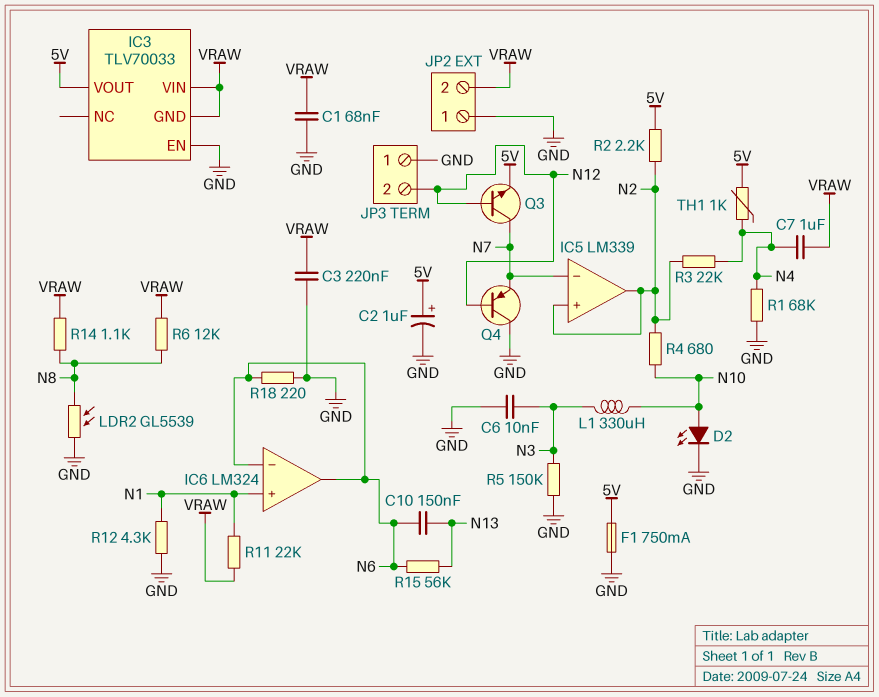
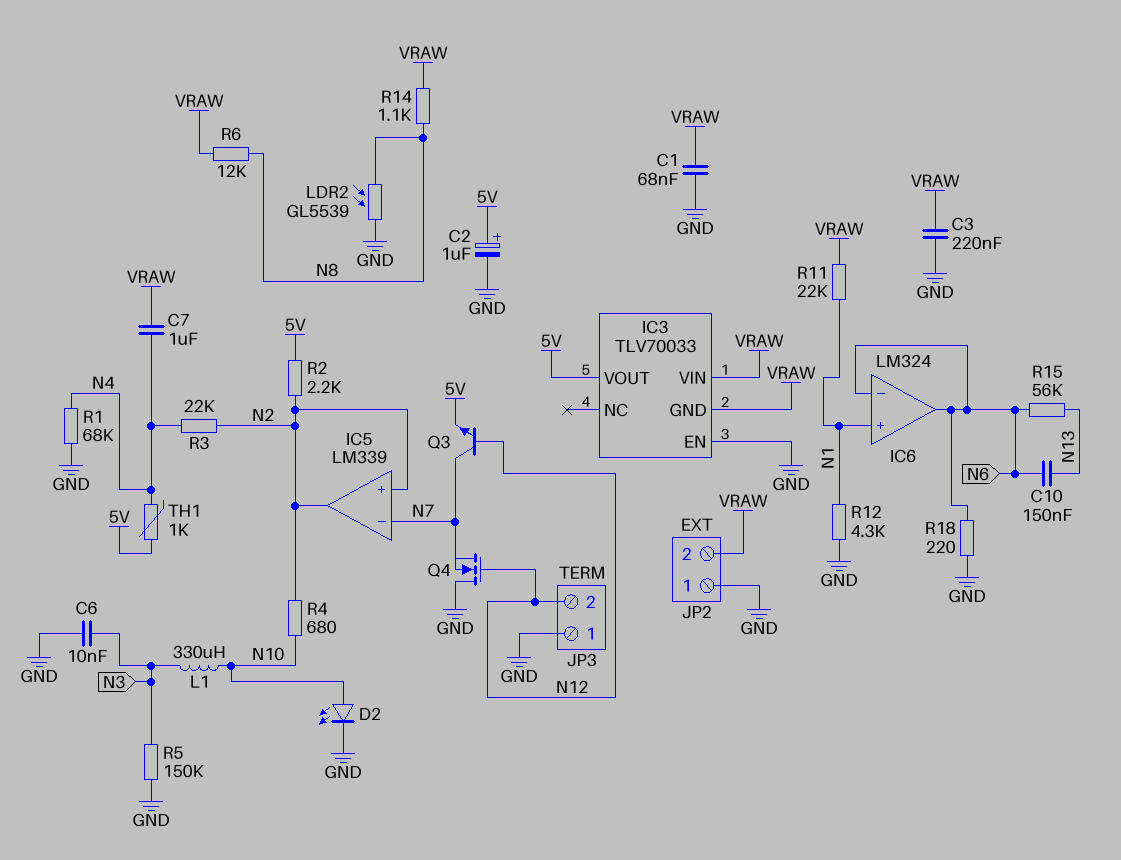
F1: 750mA (5V, GND) -> none
Q4: PNP (B N12, C GND, E N7) -> NMOS (G N12, D GND, S N7)

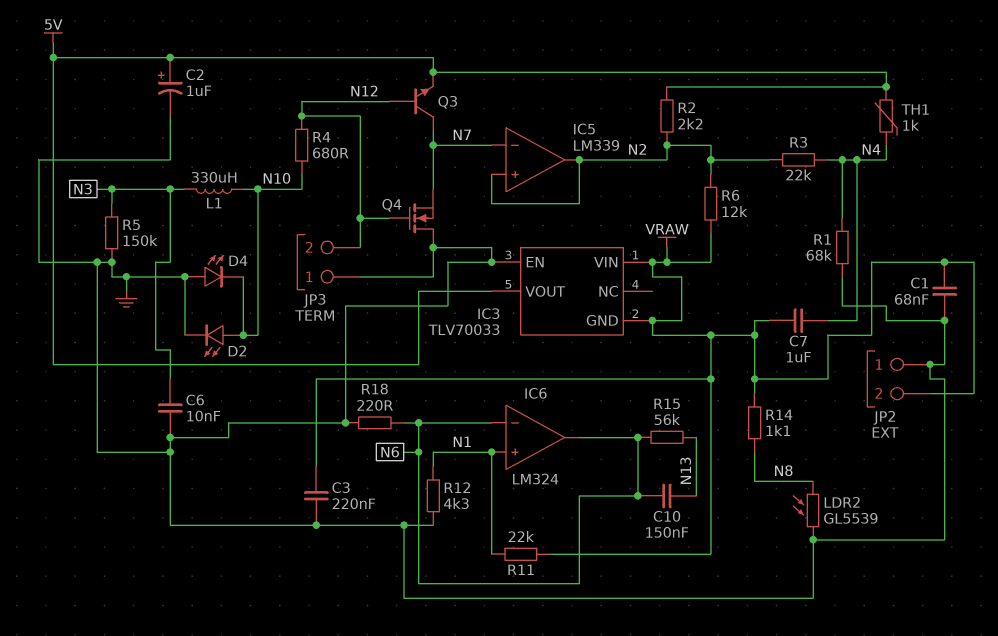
D4: none -> LED (A GND, K N10)
R4: 680 (N2, N10) -> 680 (N10, N12)
R6: 12k (N8, VRAW) -> 12k (N2, VRAW)

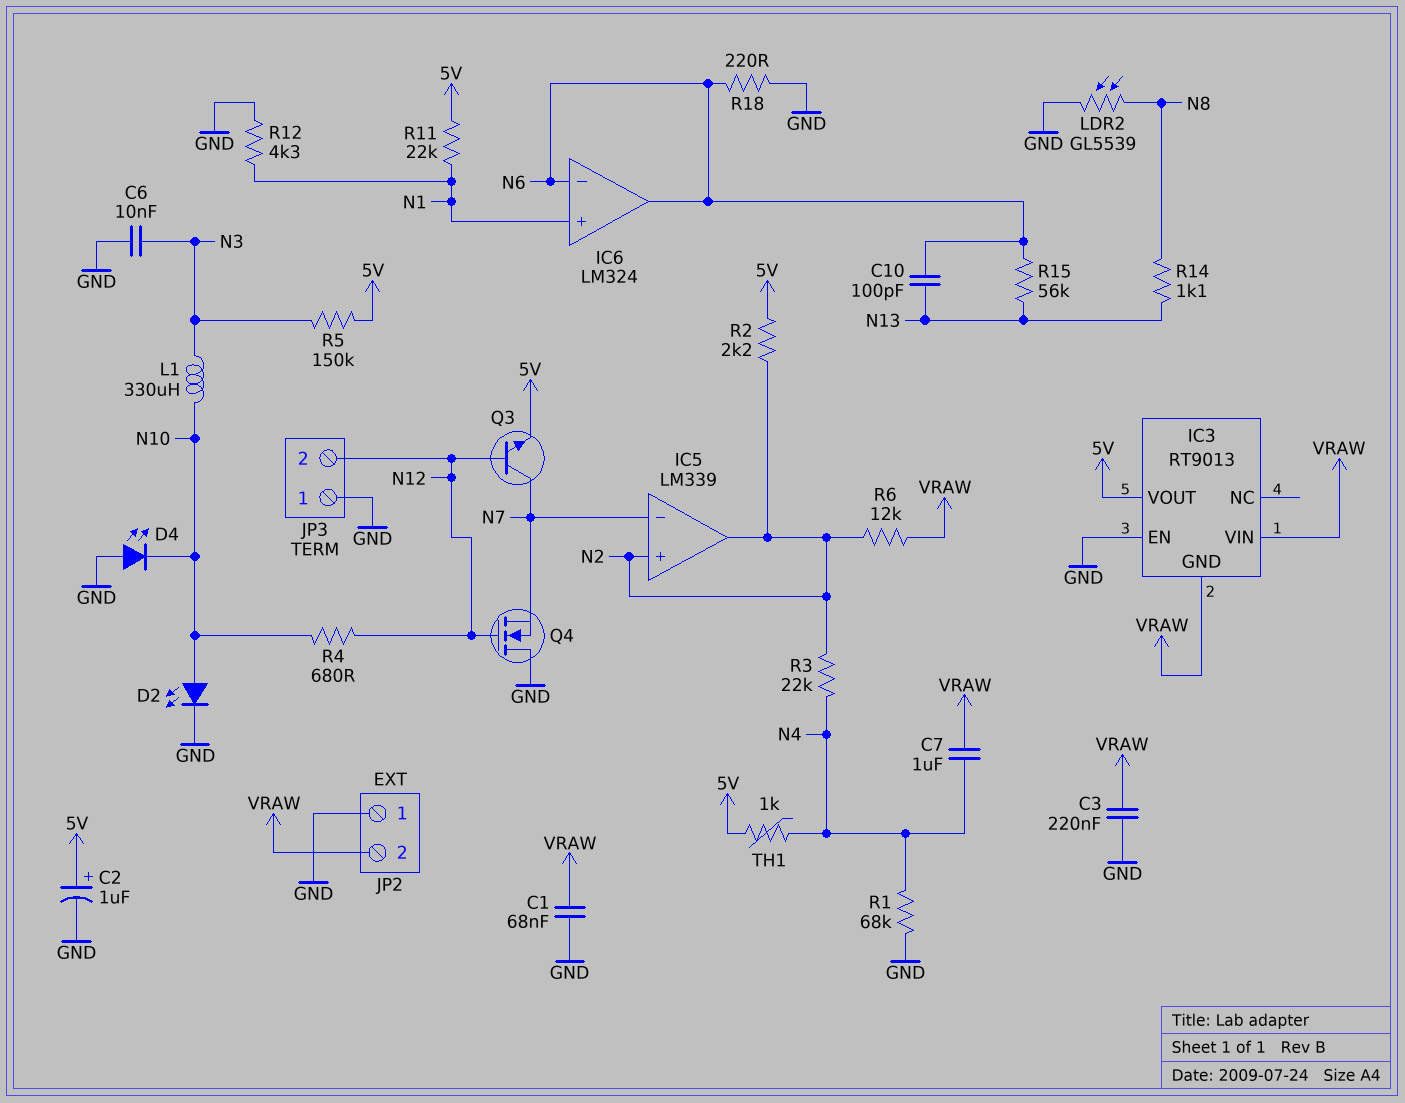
C10: 150nF (N6, N13) -> 100pF (N6, N13)
IC3: TLV70033 -> RT9013
R5: 150k (GND, N3) -> 150k (5V, N3)
R11: 22k (N1, VRAW) -> 22k (5V, N1)
R14: 1.1k (N8, VRAW) -> 1.1k (N8, N13)

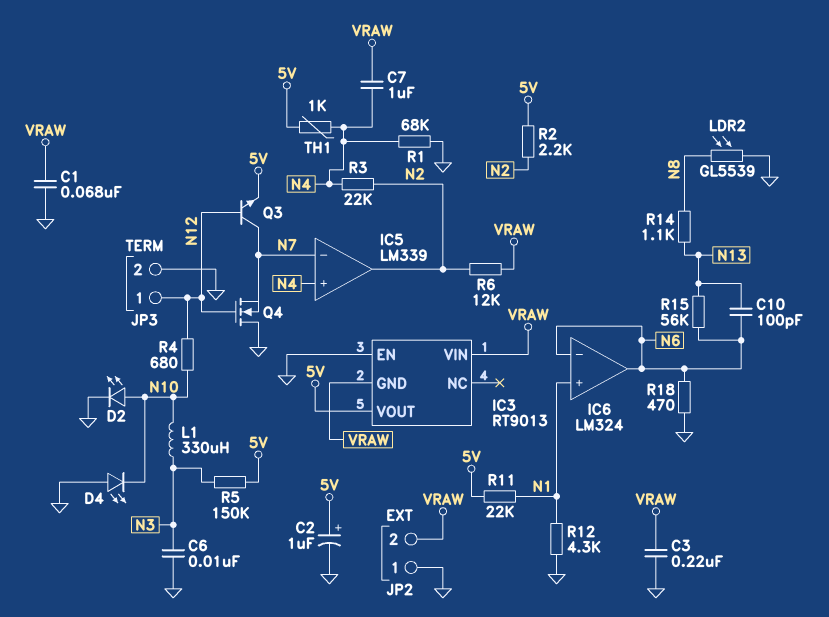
IC5 pin in+: N2 -> N4
JP3 pin 1: GND -> N12
JP3 pin 2: N12 -> GND
R18: 220 (GND, N6) -> 470 (GND, N6)

